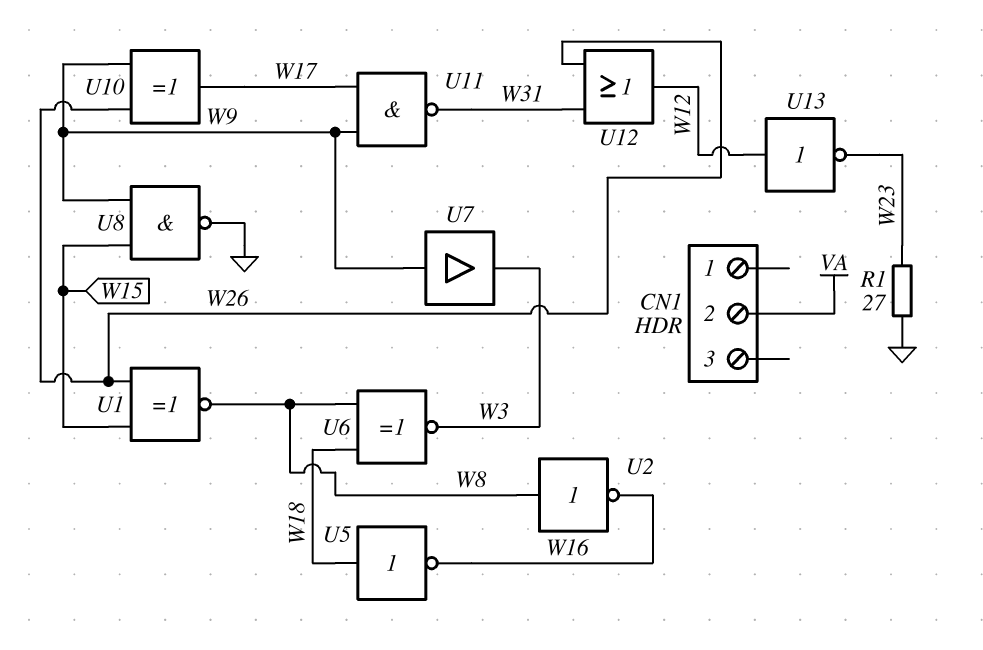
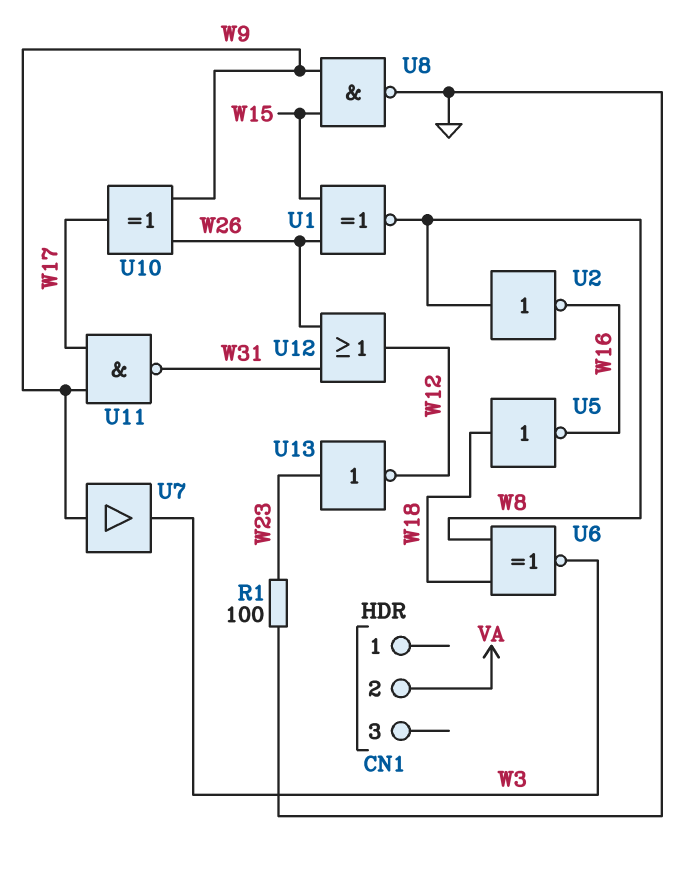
R1: 27 (GND, W23) -> 100 (GND, W23)
U13: NOT (in W12, out W23) -> NOT (in W23, out W12)

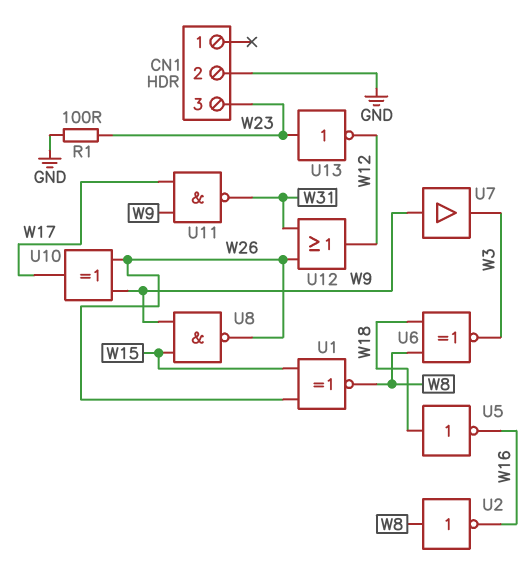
CN1 pin 2: VA -> GND
CN1 pin 3: none -> W23
U8: NAND (in W9, in W15, out GND) -> NAND (in W9, in W15, out W26)

